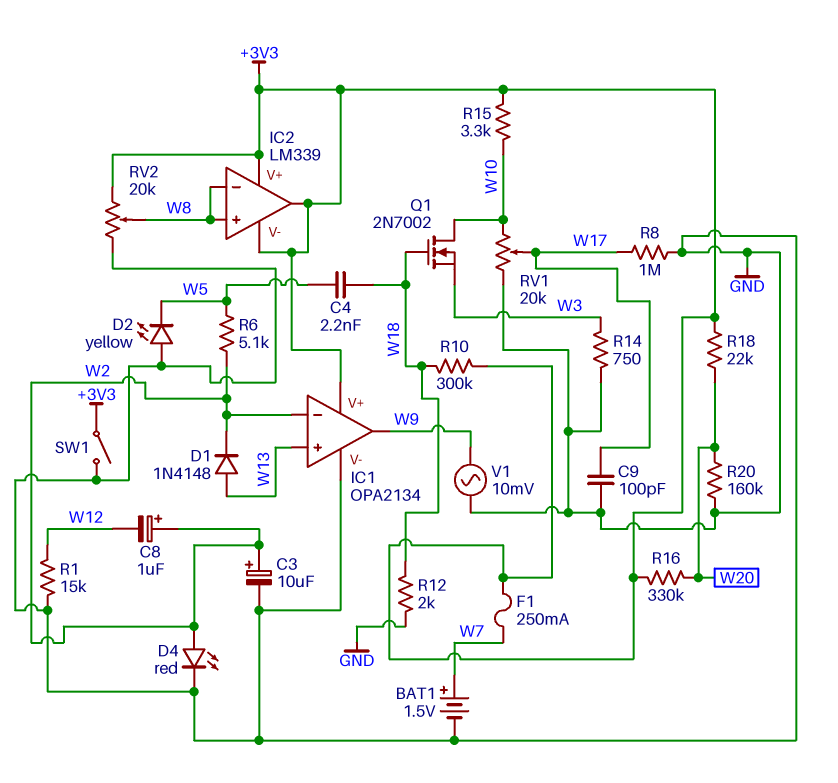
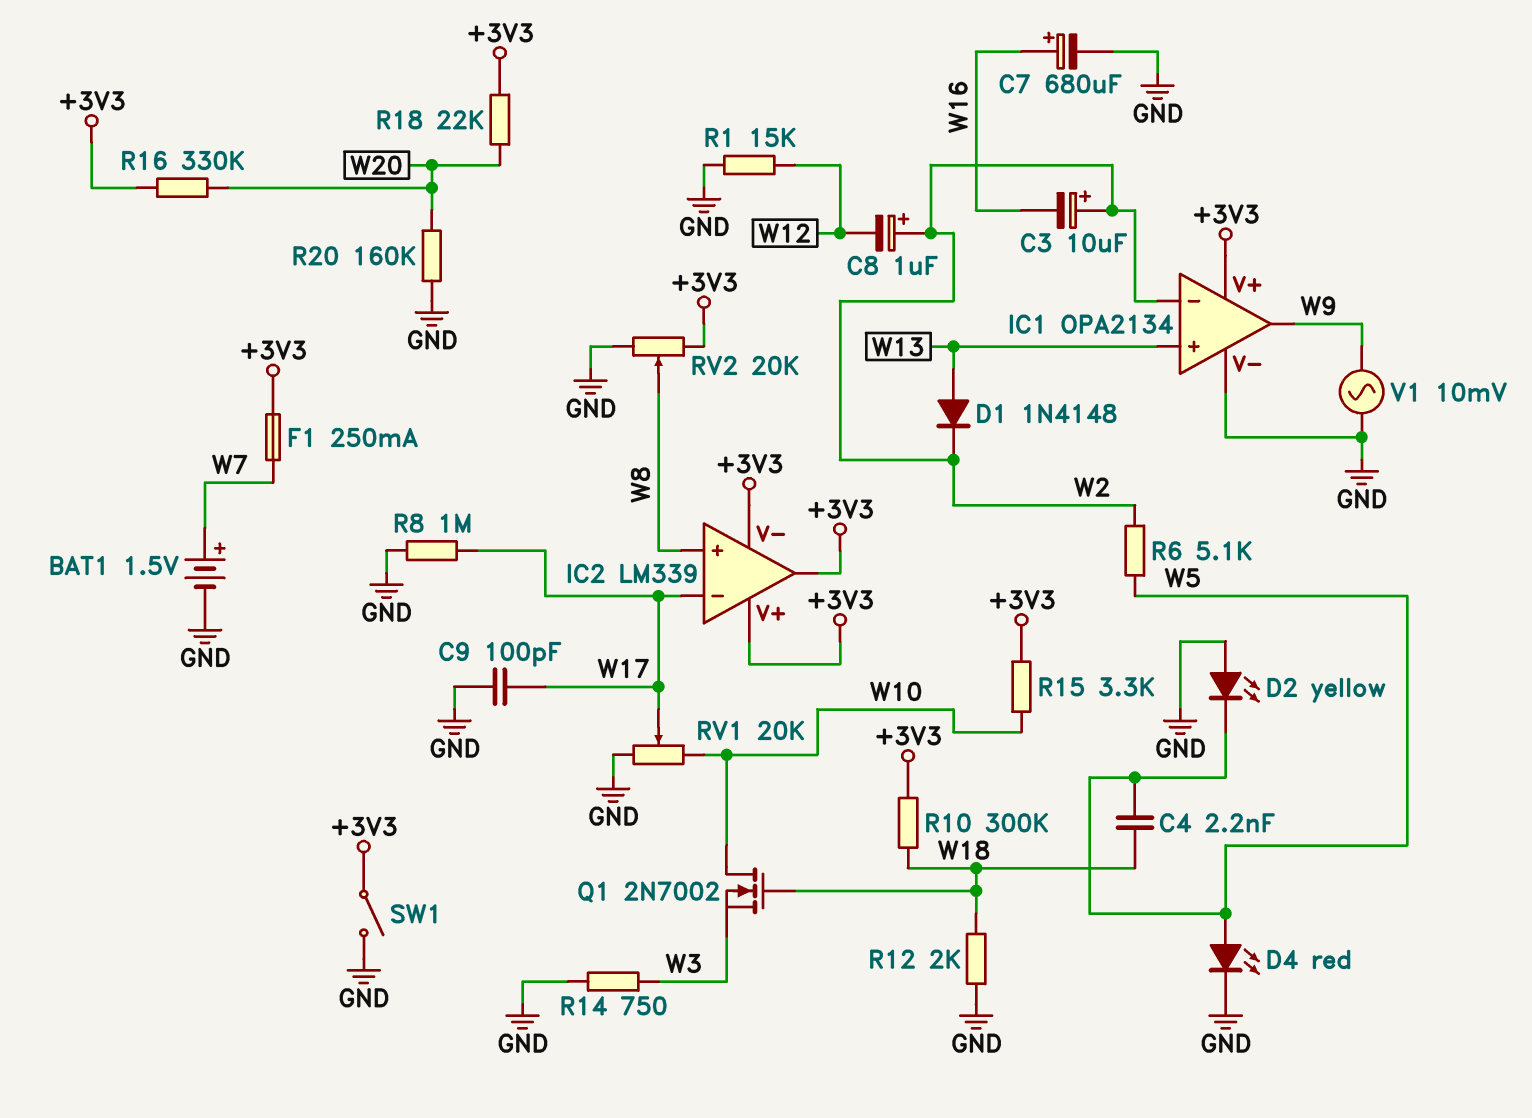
C3: 10uF (plus W2, minus GND) -> 10uF (plus W2, minus W16)
C7: none -> 680uF (plus W16, minus GND)
D4: LED red (A W2, K GND) -> LED red (A W5, K GND)
IC2 pin in-: W8 -> W17

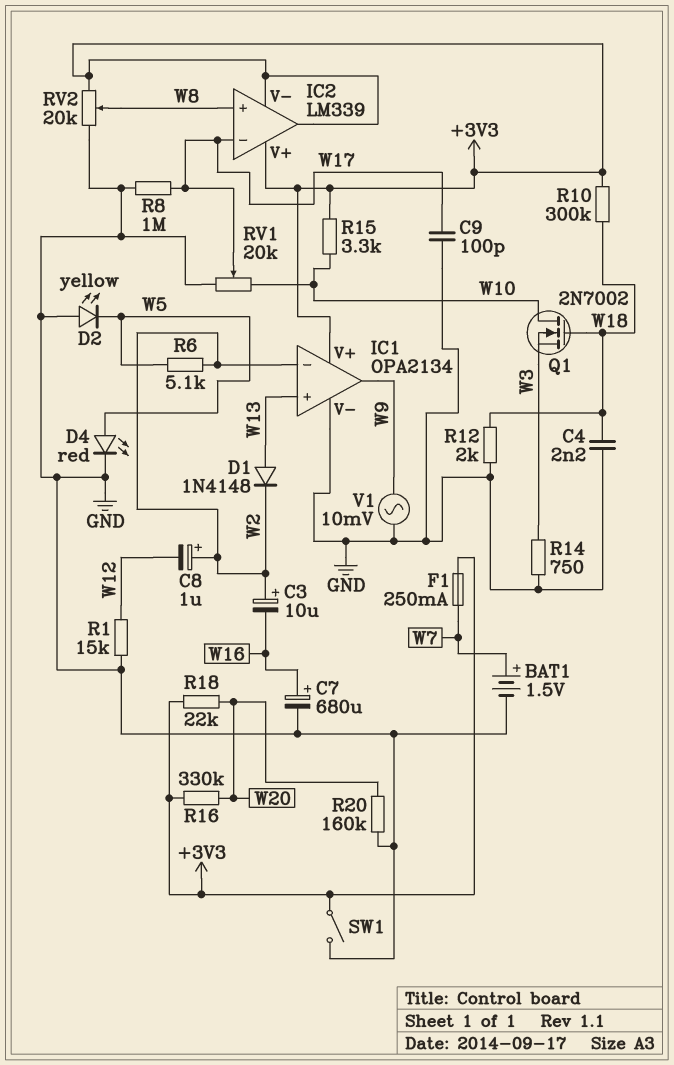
C4: 2.2nF (W5, W18) -> 2.2nF (GND, W18)

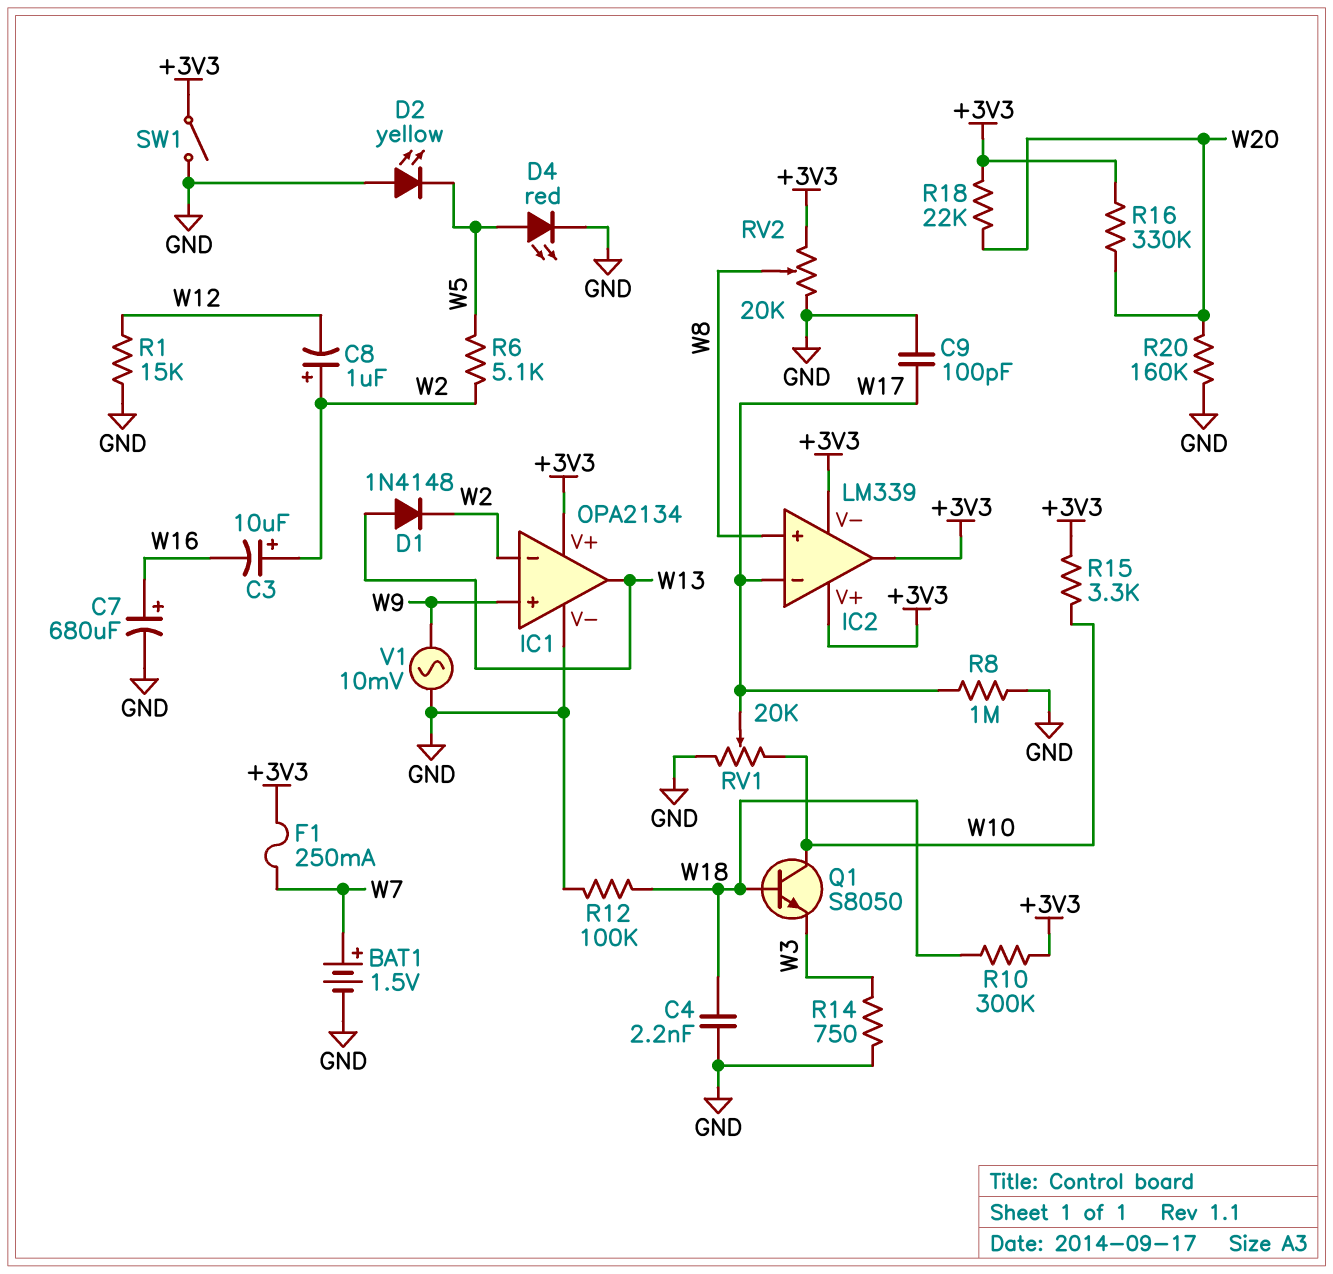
IC1 pin in+: W13 -> W9
IC1 pin out: W9 -> W13
Q1: NMOS 2N7002 (G W18, D W10, S W3) -> NPN S8050 (B W18, C W10, E W3)
R12: 2k (GND, W18) -> 100k (GND, W18)

